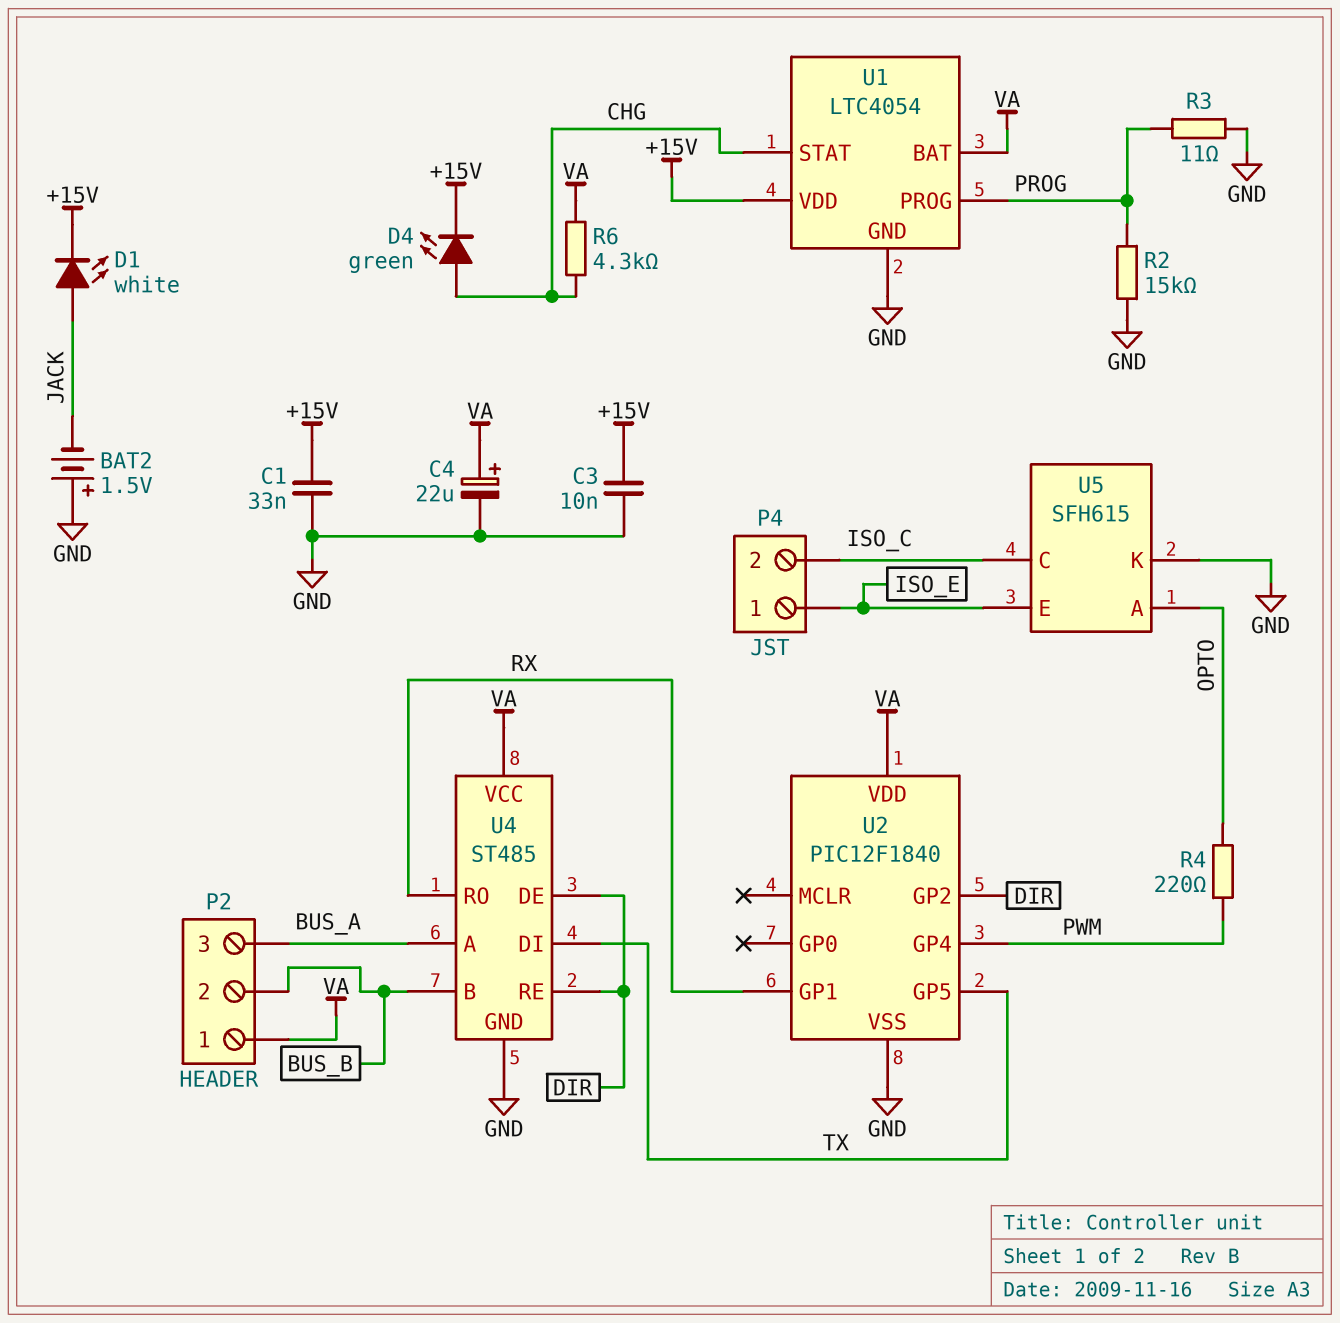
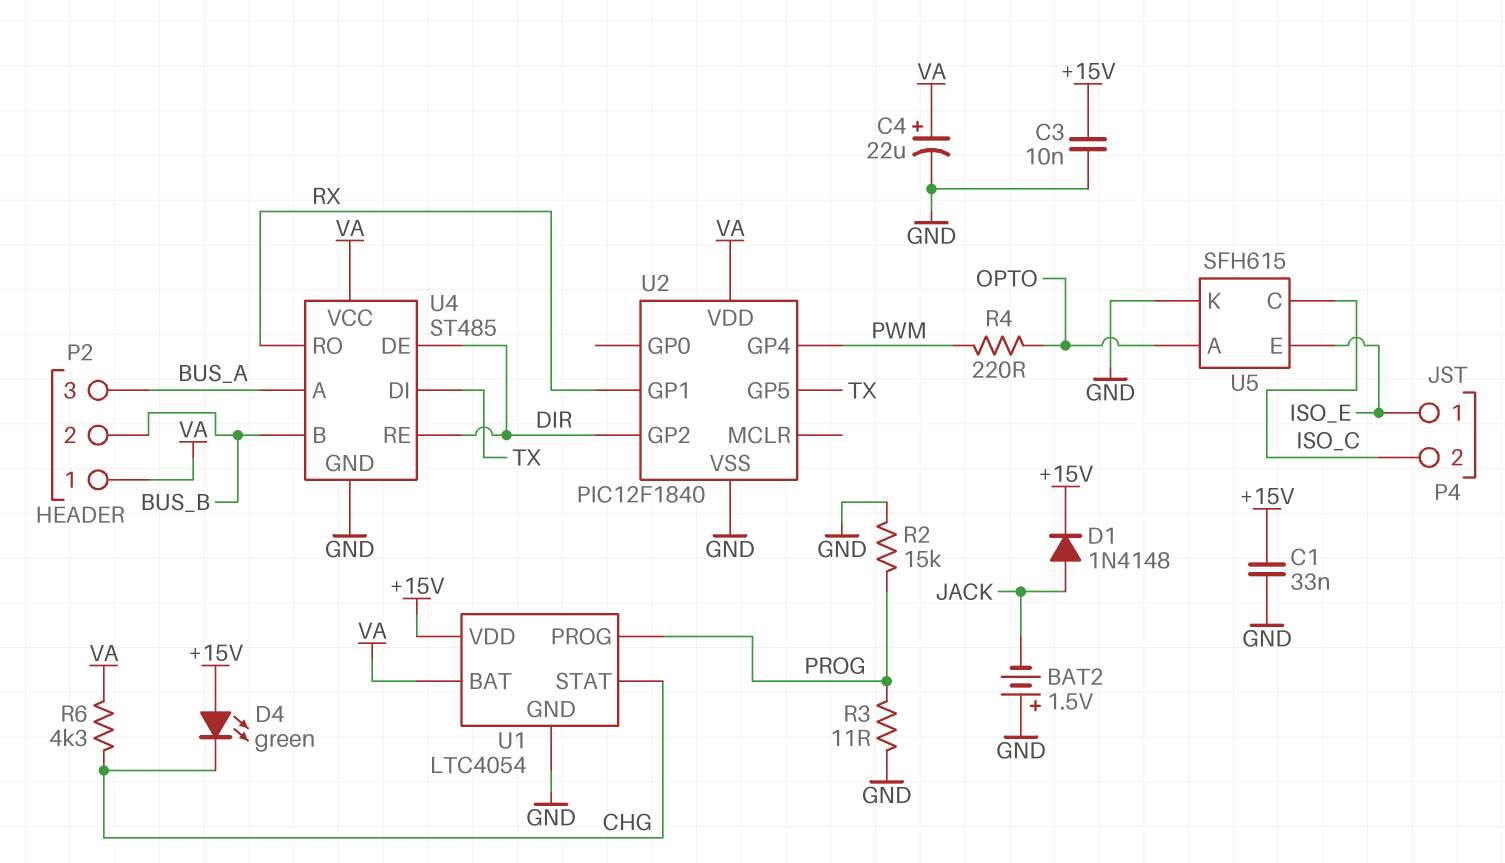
D1: LED white (A JACK, K +15V) -> diode 1N4148 (A JACK, K +15V)
D4: LED green (A CHG, K +15V) -> LED green (A +15V, K CHG)

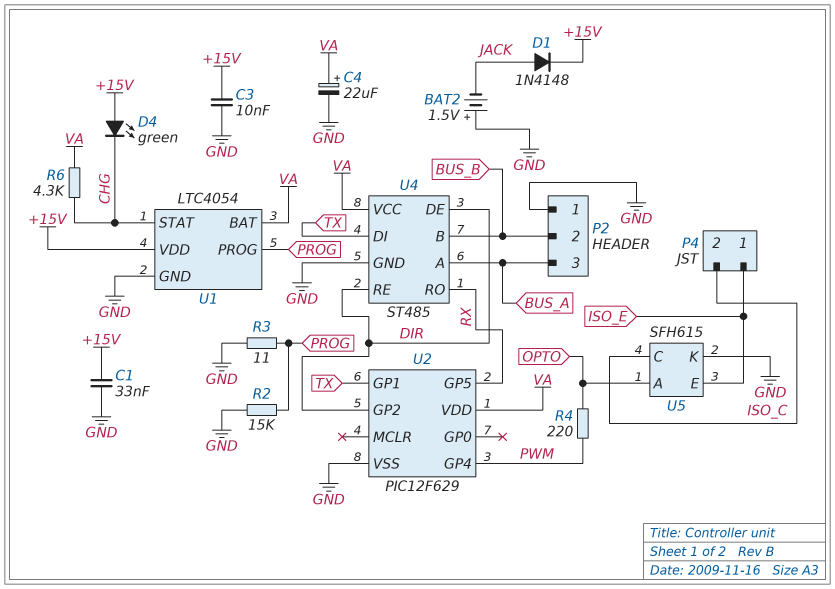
P2 pin 1: VA -> GND
U2: PIC12F1840 -> PIC12F629
U2 pin GP1: RX -> TX
U2 pin GP5: TX -> RX

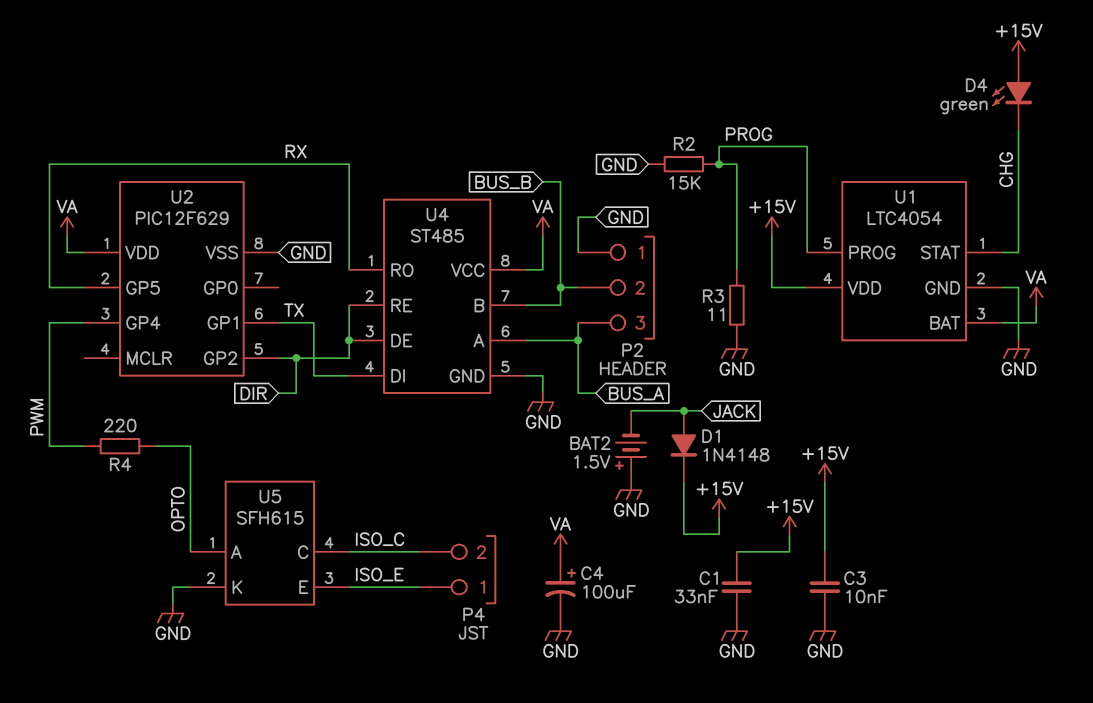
C4: 22uF (plus VA, minus GND) -> 100uF (plus VA, minus GND)
R6: 4.3k (CHG, VA) -> none

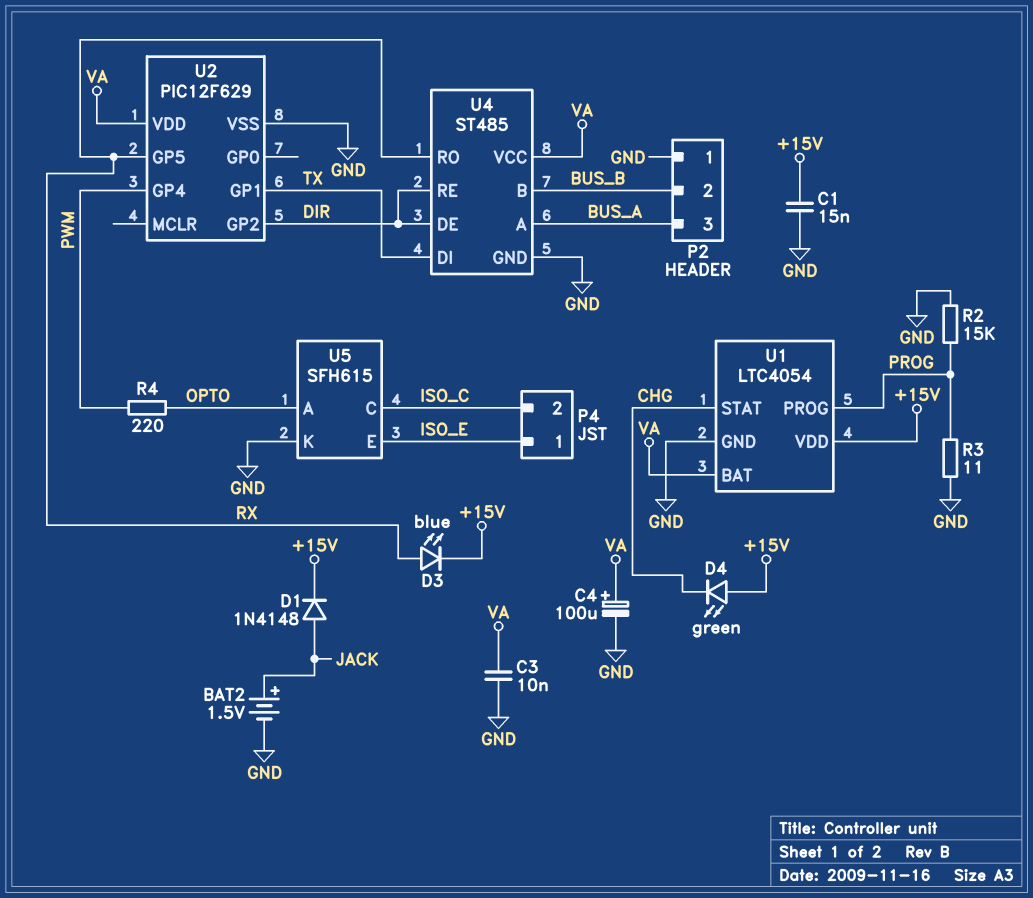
BAT2: 1.5V (plus GND, minus JACK) -> 1.5V (plus JACK, minus GND)
C1: 33nF (+15V, GND) -> 15nF (+15V, GND)
C3: 10nF (+15V, GND) -> 10nF (GND, VA)
D3: none -> LED blue (A RX, K +15V)

